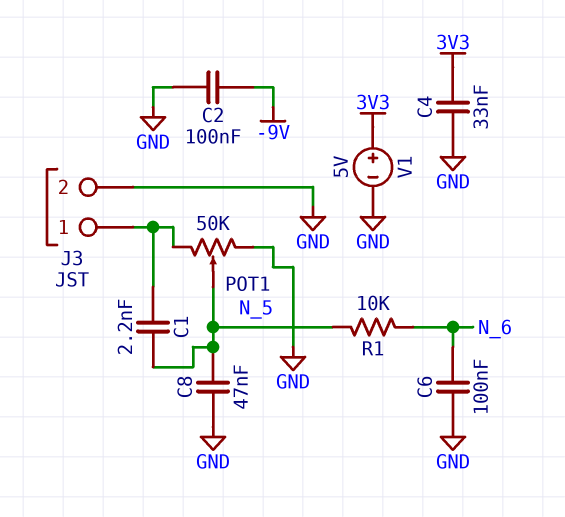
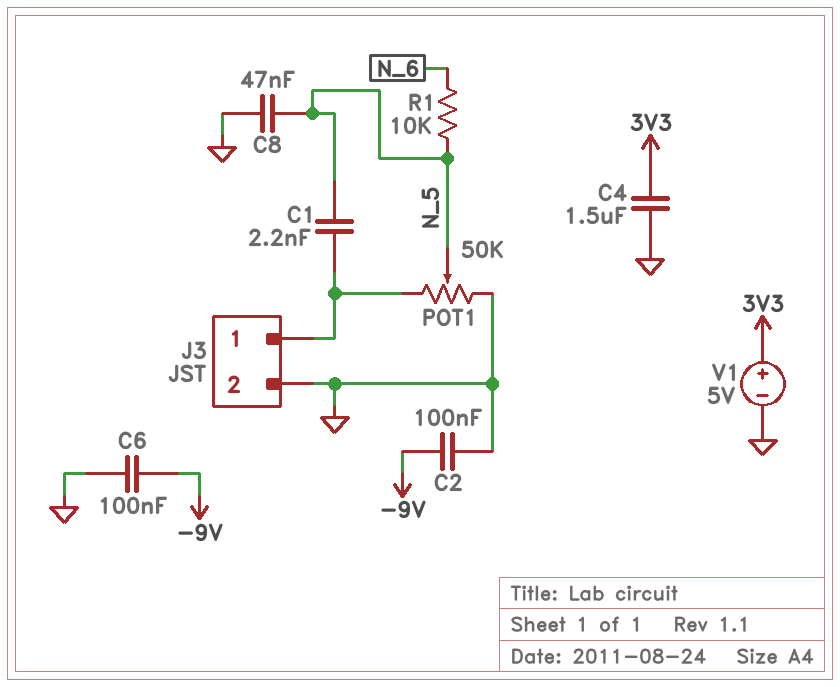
C4: 33nF (3V3, GND) -> 1.5uF (3V3, GND)
C6: 100nF (GND, N_6) -> 100nF (-9V, GND)

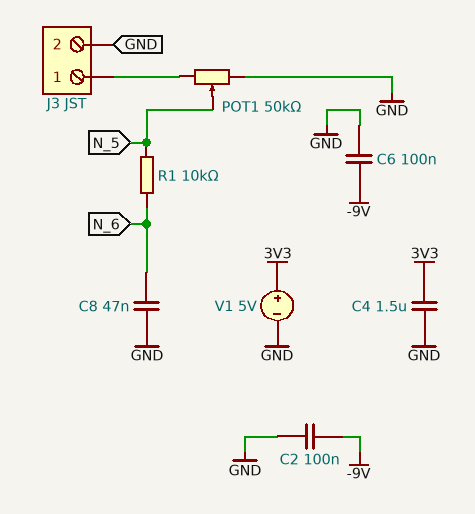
C1: 2.2nF (J3/1, N_5) -> none
C8: 47nF (GND, N_5) -> 47nF (GND, N_6)

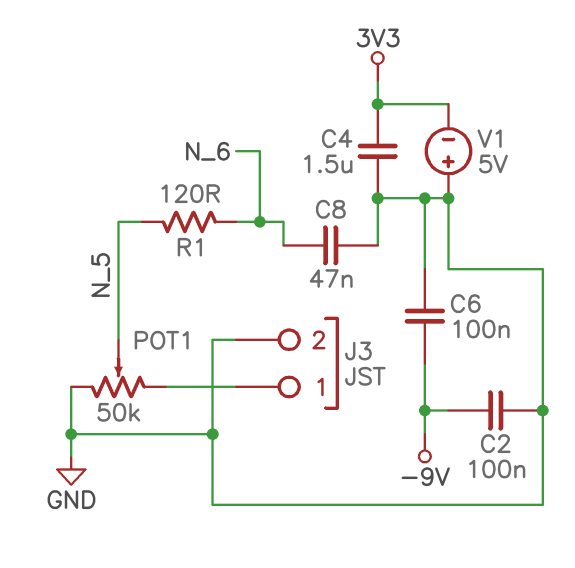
R1: 10k (N_5, N_6) -> 120 (N_5, N_6)
V1: 5V (plus 3V3, minus GND) -> 5V (plus GND, minus 3V3)

